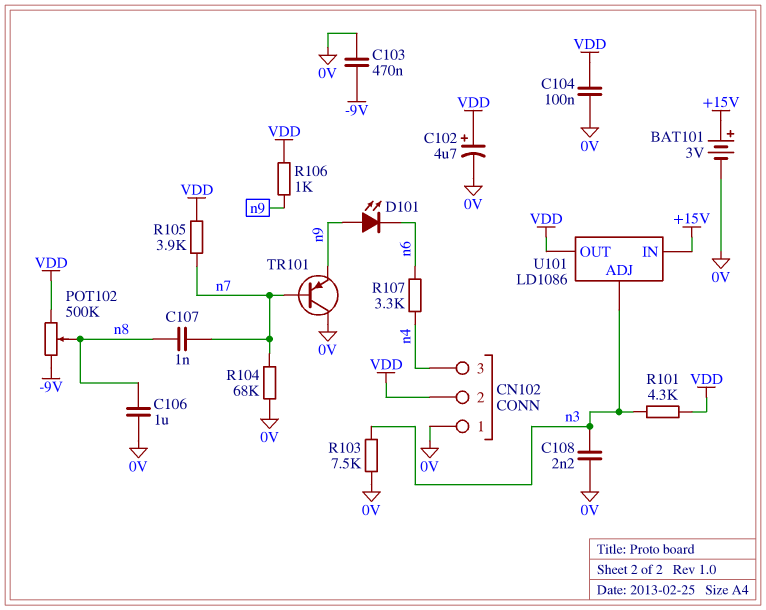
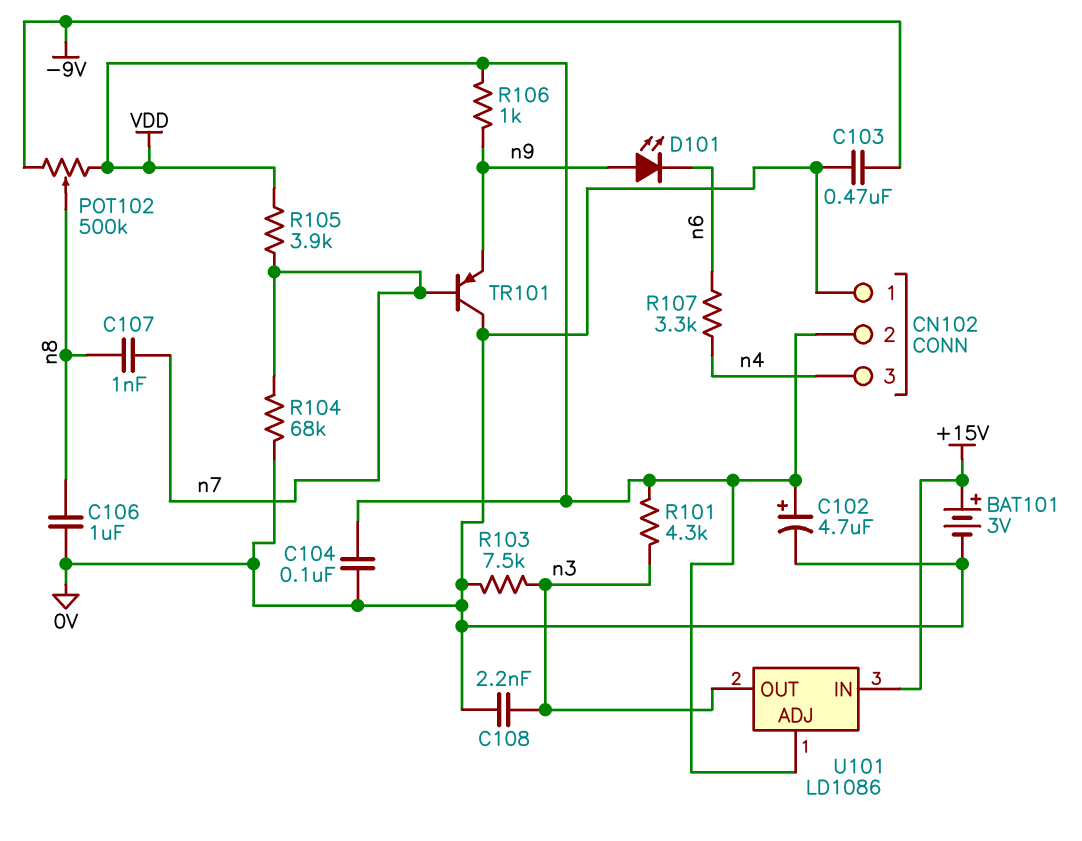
U101 pin ADJ: n3 -> VDD
U101 pin OUT: VDD -> n3

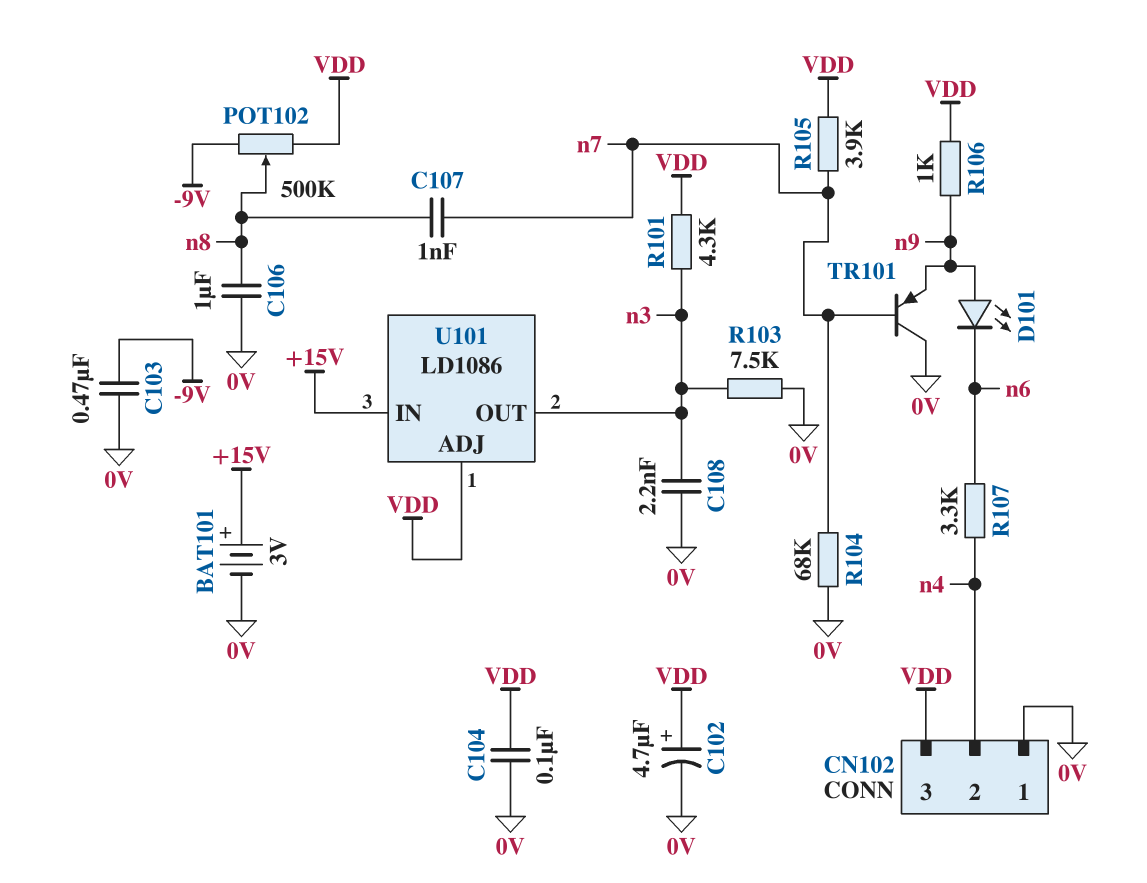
CN102 pin 2: VDD -> n4
CN102 pin 3: n4 -> VDD

